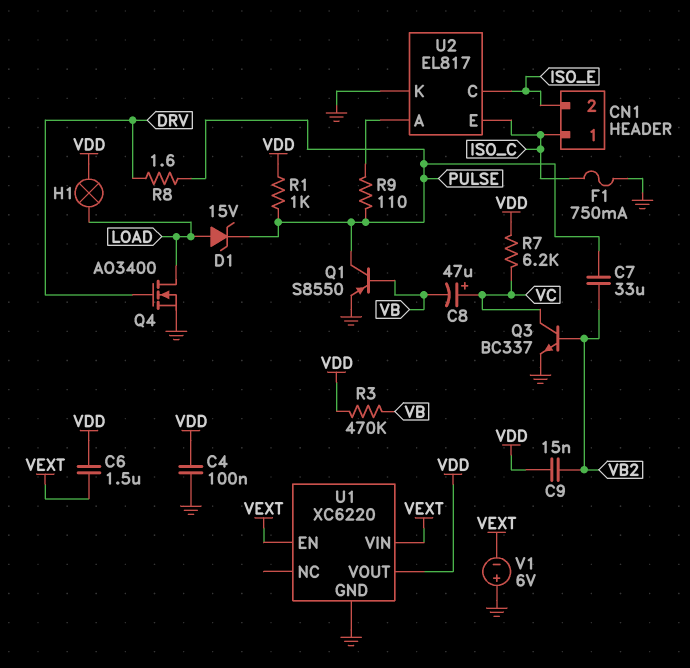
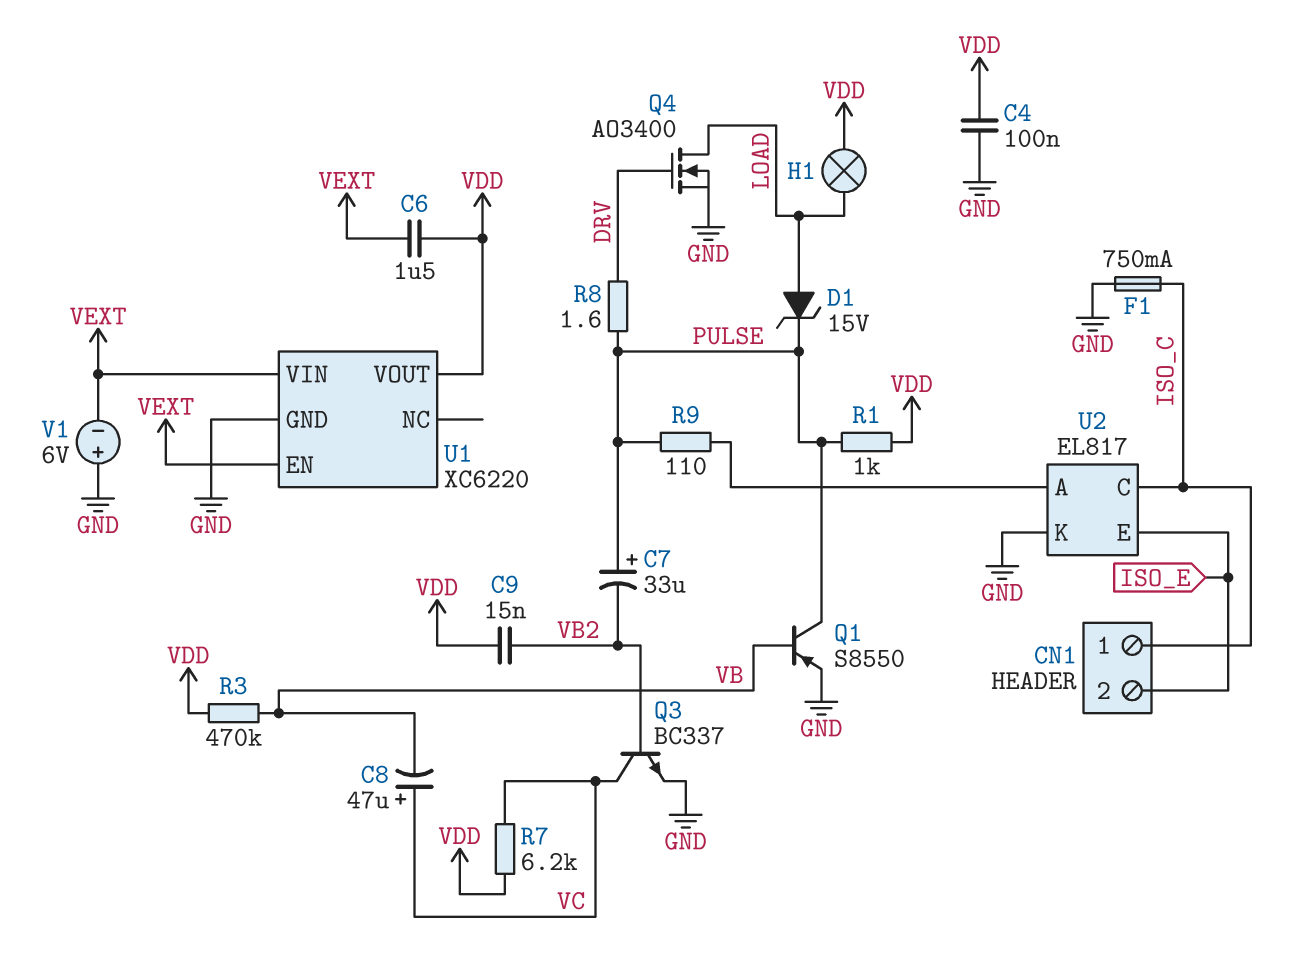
C7: 33uF (PULSE, VB2) -> 33uF (plus PULSE, minus VB2)
U2 pin C: ISO_E -> ISO_C
U2 pin E: ISO_C -> ISO_E

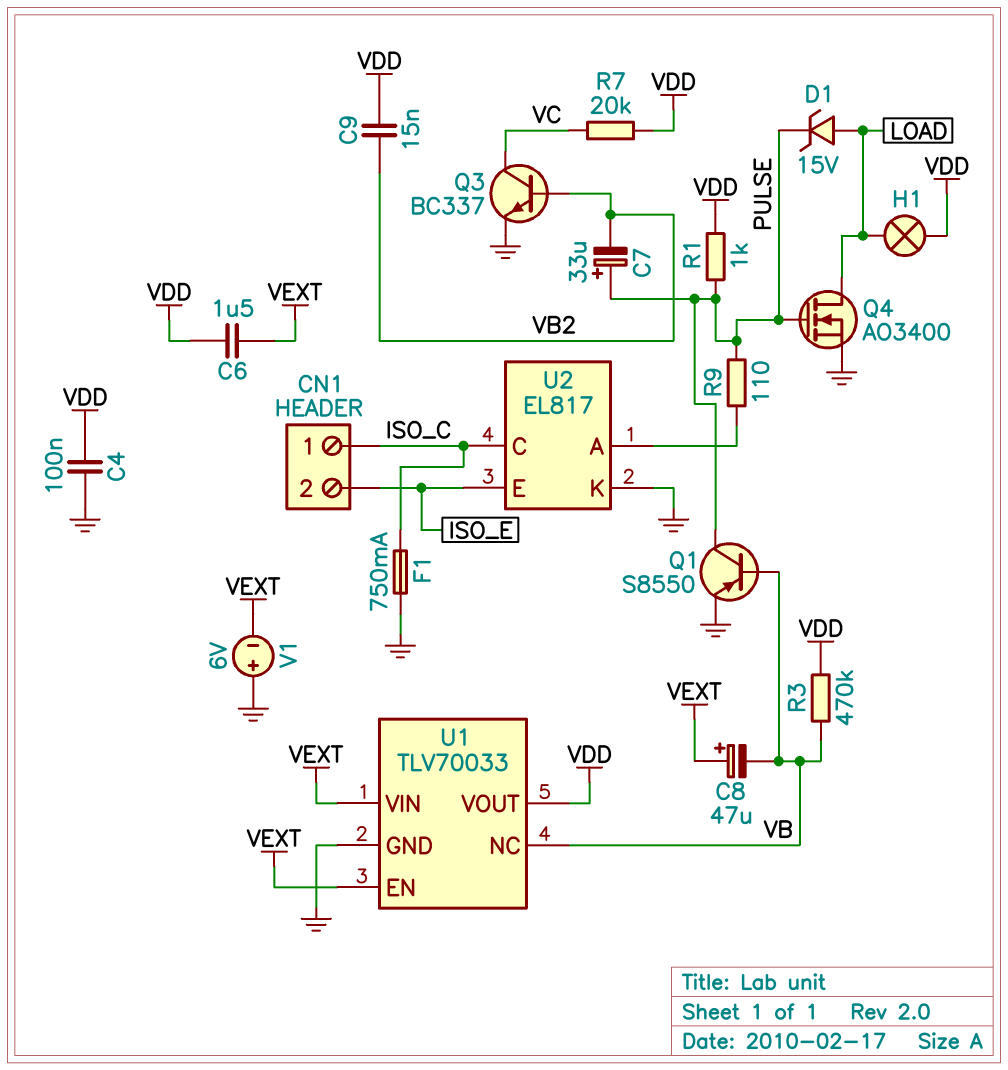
C8: 47uF (plus VC, minus VB) -> 47uF (plus VEXT, minus VB)
Q4: NMOS AO3400 (G DRV, D LOAD, S GND) -> NMOS AO3400 (G PULSE, D LOAD, S GND)
R7: 6.2k (VC, VDD) -> 20k (VC, VDD)
R8: 1.6 (DRV, PULSE) -> none
U1: XC6220 -> TLV70033
U1 pin NC: none -> VB

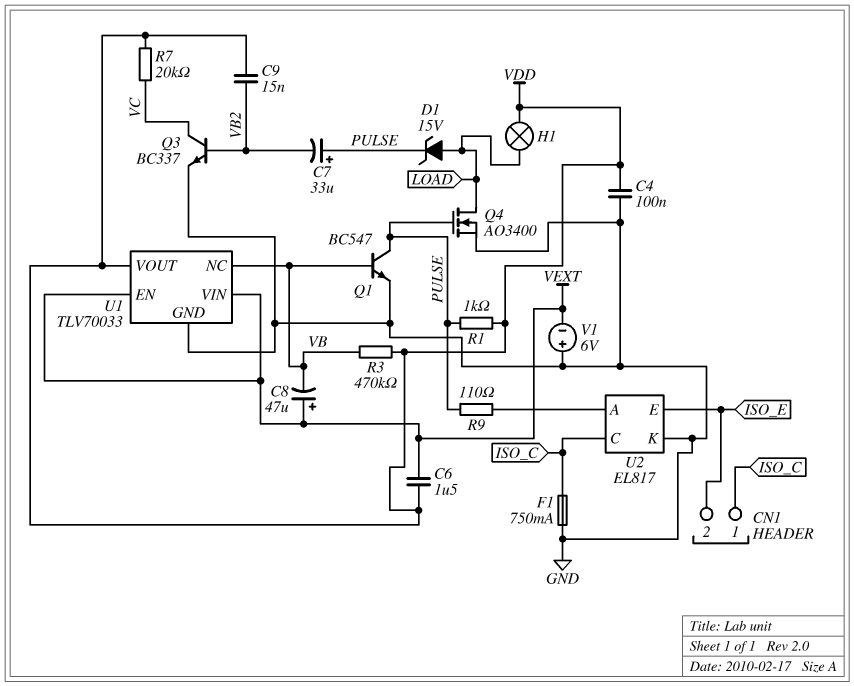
Q1: PNP S8550 (B VB, C PULSE, E GND) -> NPN BC547 (B VB, C PULSE, E GND)

